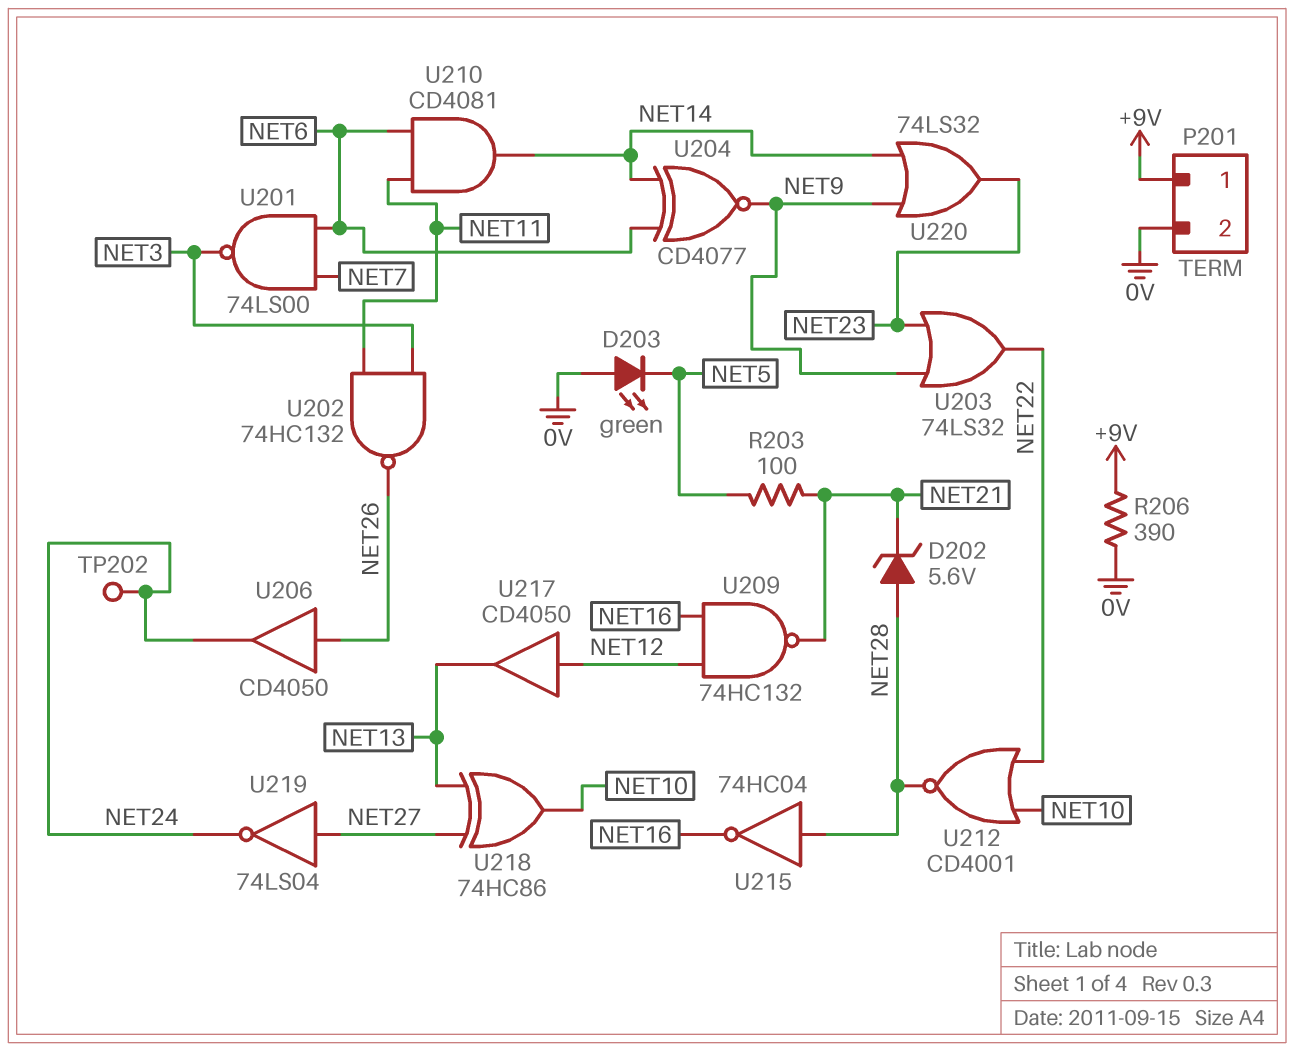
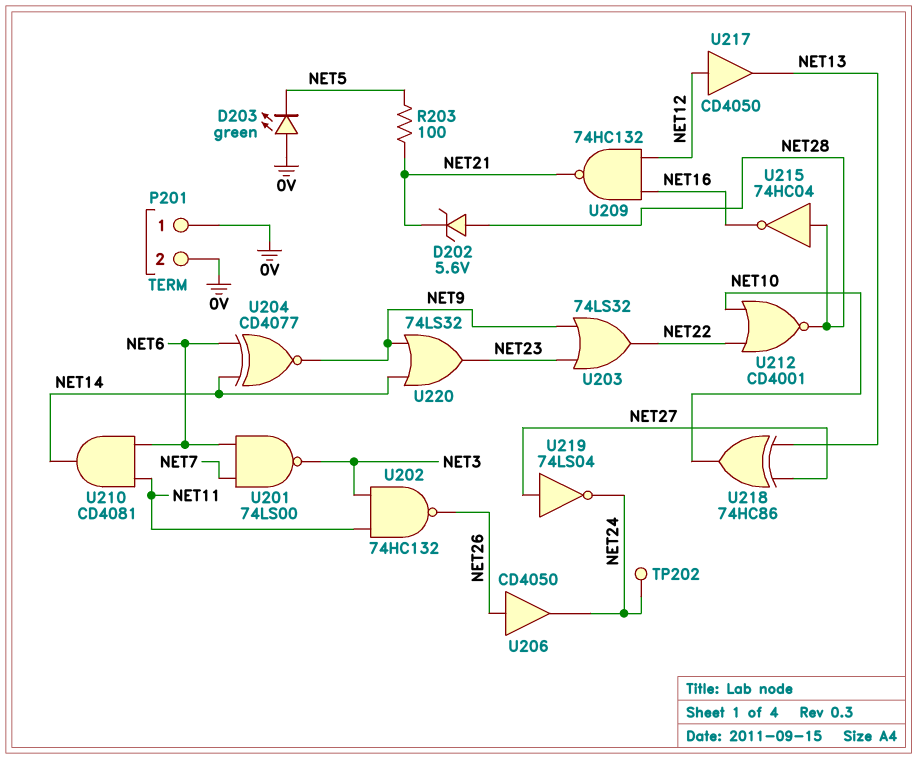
P201 pin 1: +9V -> 0V
R206: 390 (+9V, 0V) -> none

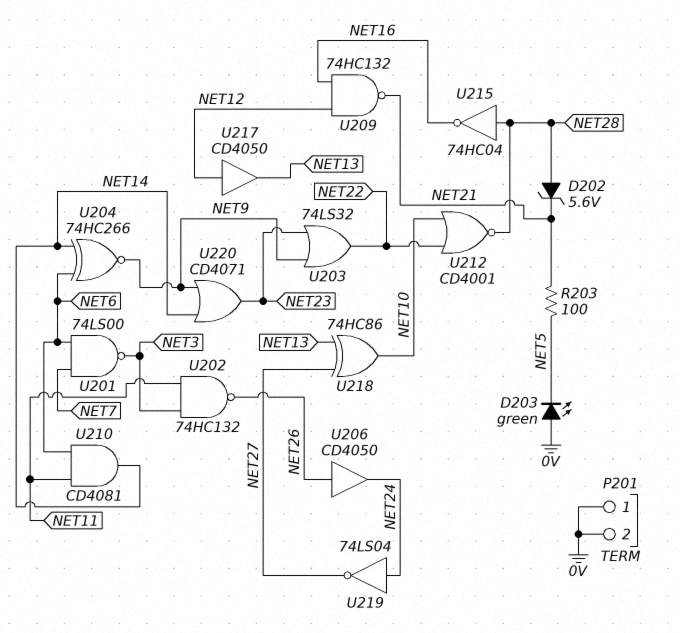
TP202: test point (NET24) -> none
U204: XNOR CD4077 (in NET6, in NET14, out NET9) -> XNOR 74HC266 (in NET6, in NET14, out NET9)
U219: NOT 74LS04 (in NET27, out NET24) -> NOT 74LS04 (in NET24, out NET27)
U220: OR 74LS32 (in NET9, in NET14, out NET23) -> OR CD4071 (in NET9, in NET14, out NET23)

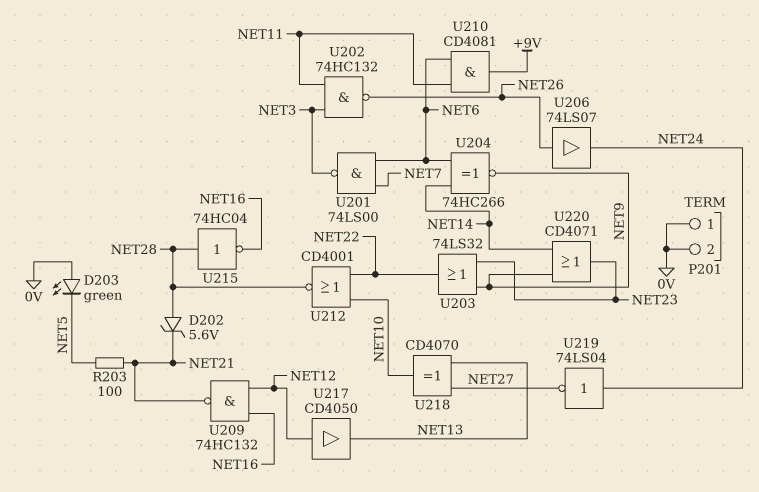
U206: buffer CD4050 (in NET26, out NET24) -> buffer 74LS07 (in NET26, out NET24)
U210: AND CD4081 (in NET6, in NET11, out NET14) -> AND CD4081 (in NET6, in NET11, out +9V)
U218: XOR 74HC86 (in NET13, in NET27, out NET10) -> XOR CD4070 (in NET13, in NET27, out NET10)

